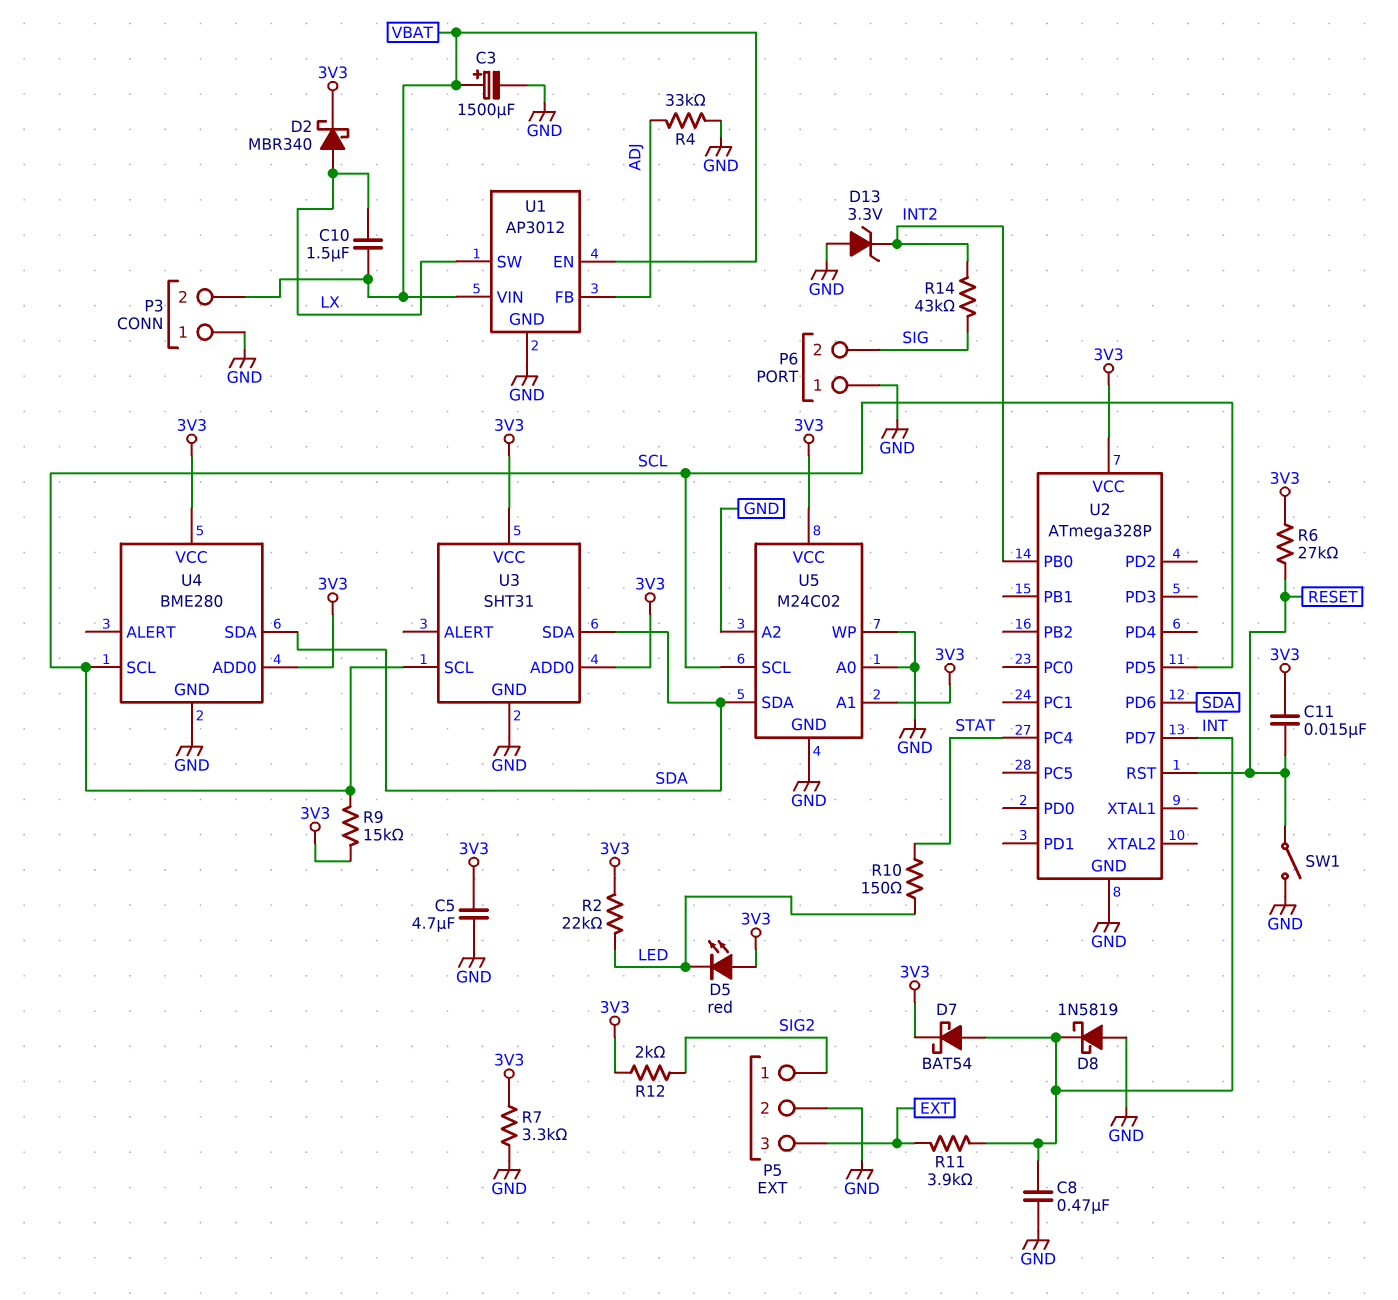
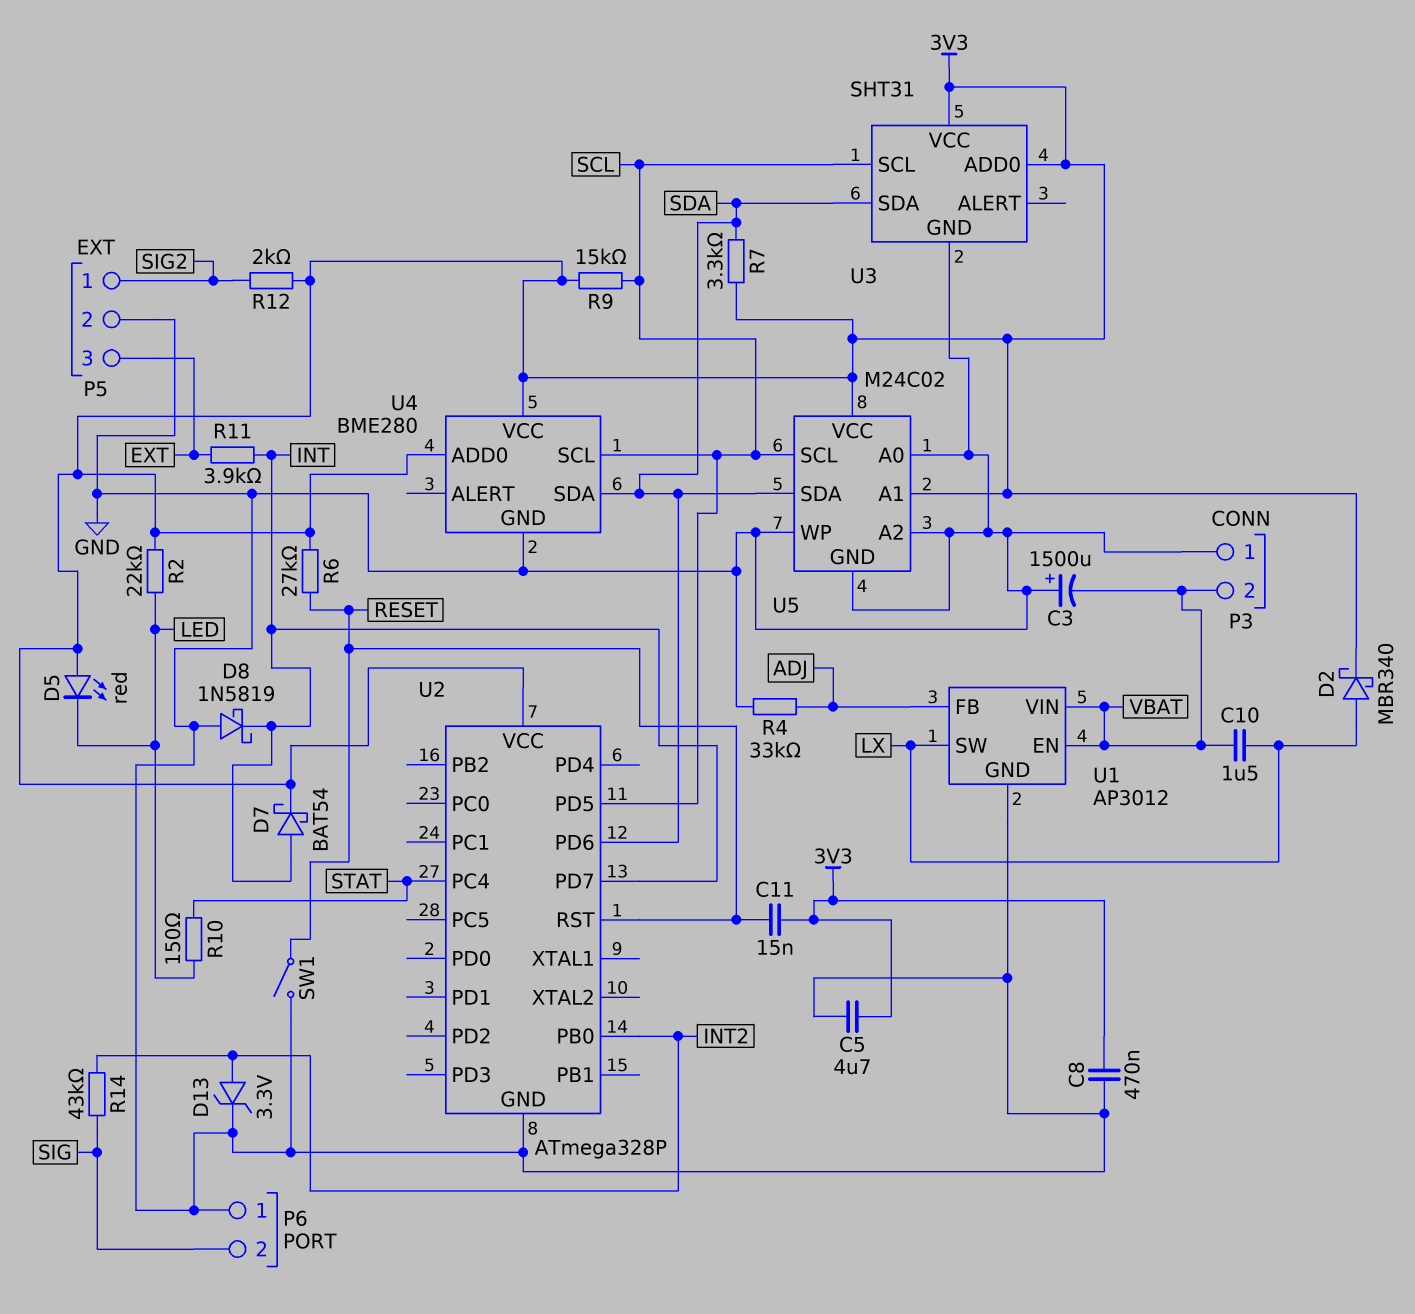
C3: 1500uF (plus VBAT, minus GND) -> 1500uF (plus GND, minus VBAT)
C8: 470nF (GND, INT) -> 470nF (3V3, GND)
D13: zener 3.3V (A GND, K INT2) -> zener 3.3V (A INT2, K GND)
R7: 3.3k (3V3, GND) -> 3.3k (3V3, SDA)

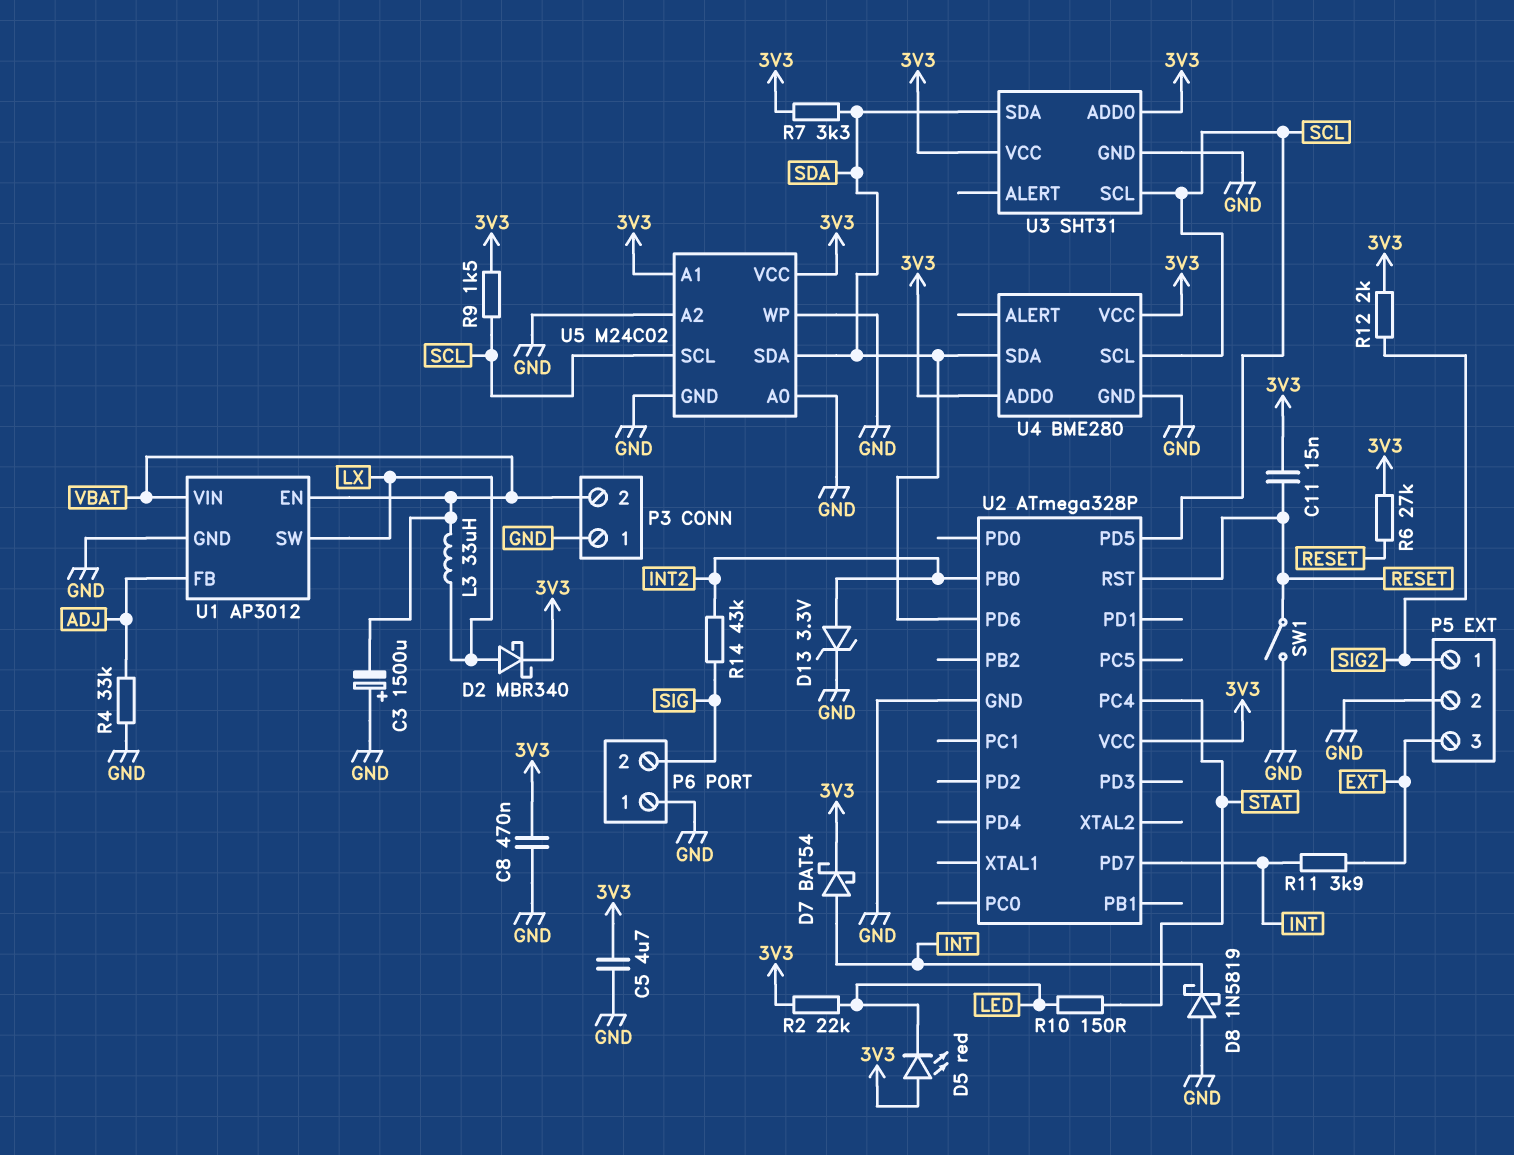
C10: 1.5uF (LX, VBAT) -> none
L3: none -> 33uH (LX, VBAT)
R9: 15k (3V3, SCL) -> 1.5k (3V3, SCL)

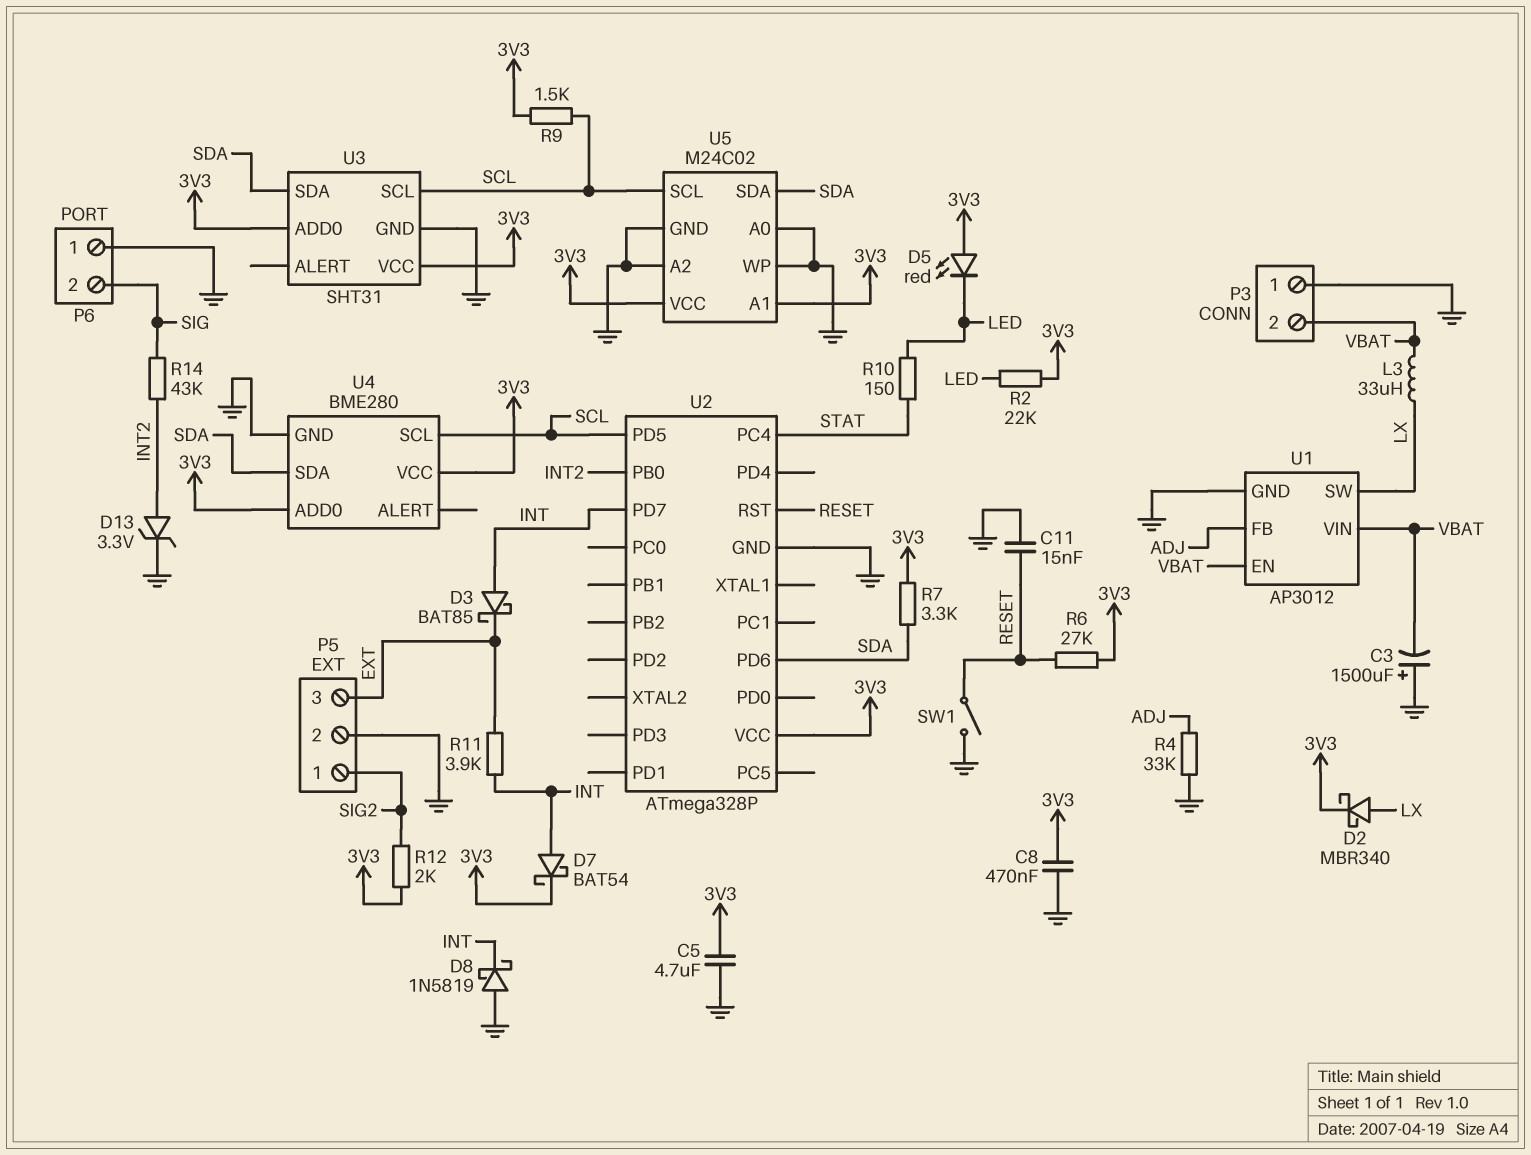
C11: 15nF (3V3, RESET) -> 15nF (GND, RESET)
D3: none -> schottky BAT85 (A INT, K EXT)

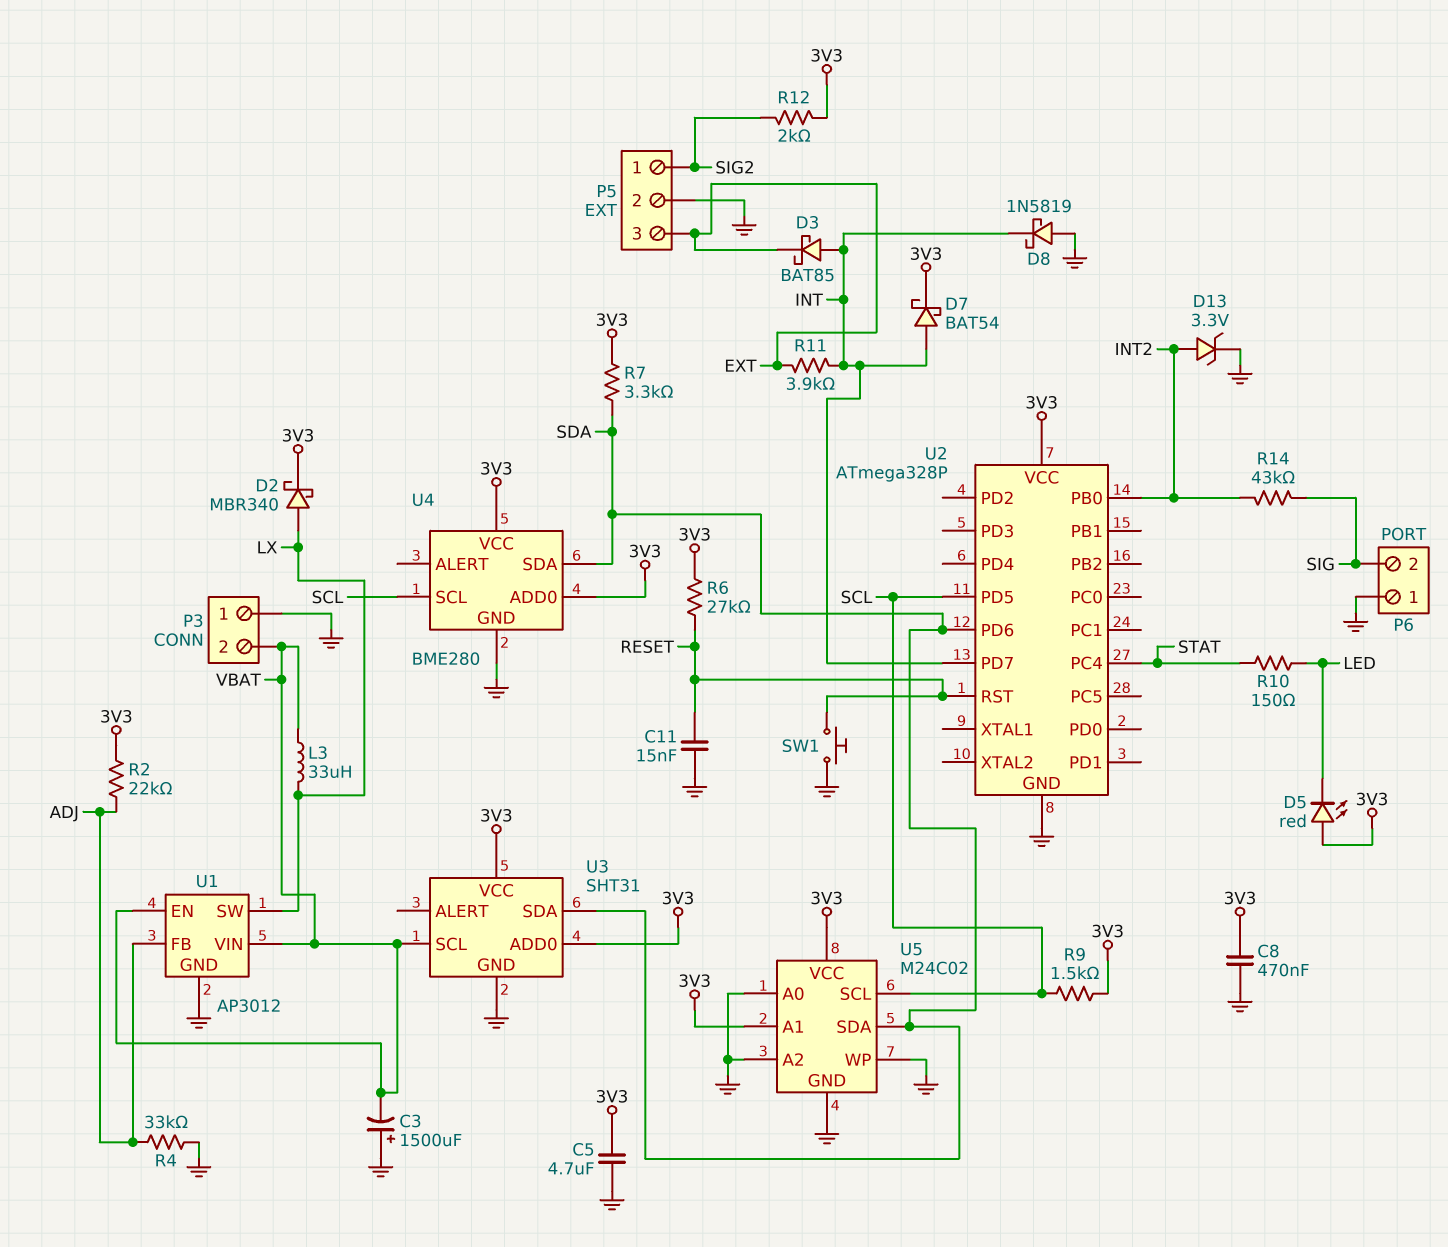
R2: 22k (3V3, LED) -> 22k (3V3, ADJ)
SW1: switch (GND, RESET) -> button (GND, RESET)
U3 pin SCL: SCL -> VBAT

